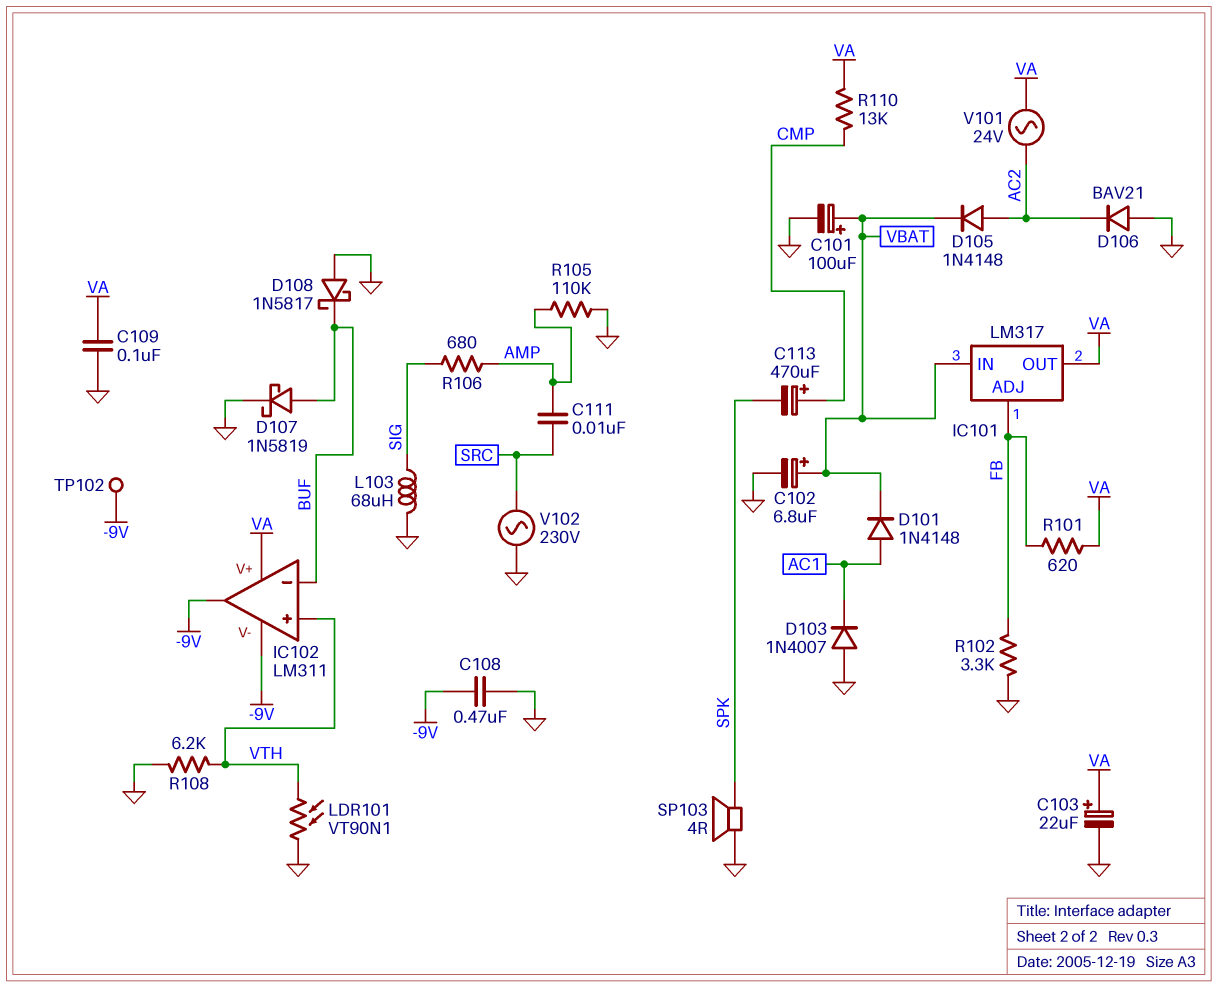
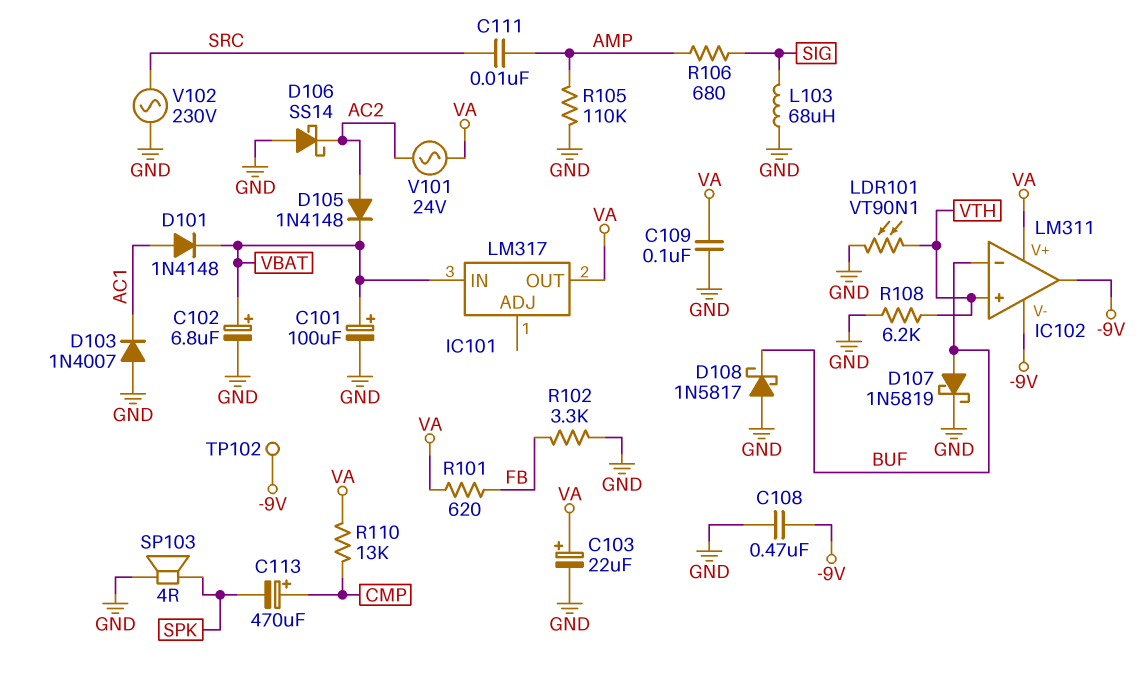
D106: diode BAV21 (A GND, K AC2) -> schottky SS14 (A GND, K AC2)
IC101 pin ADJ: FB -> none

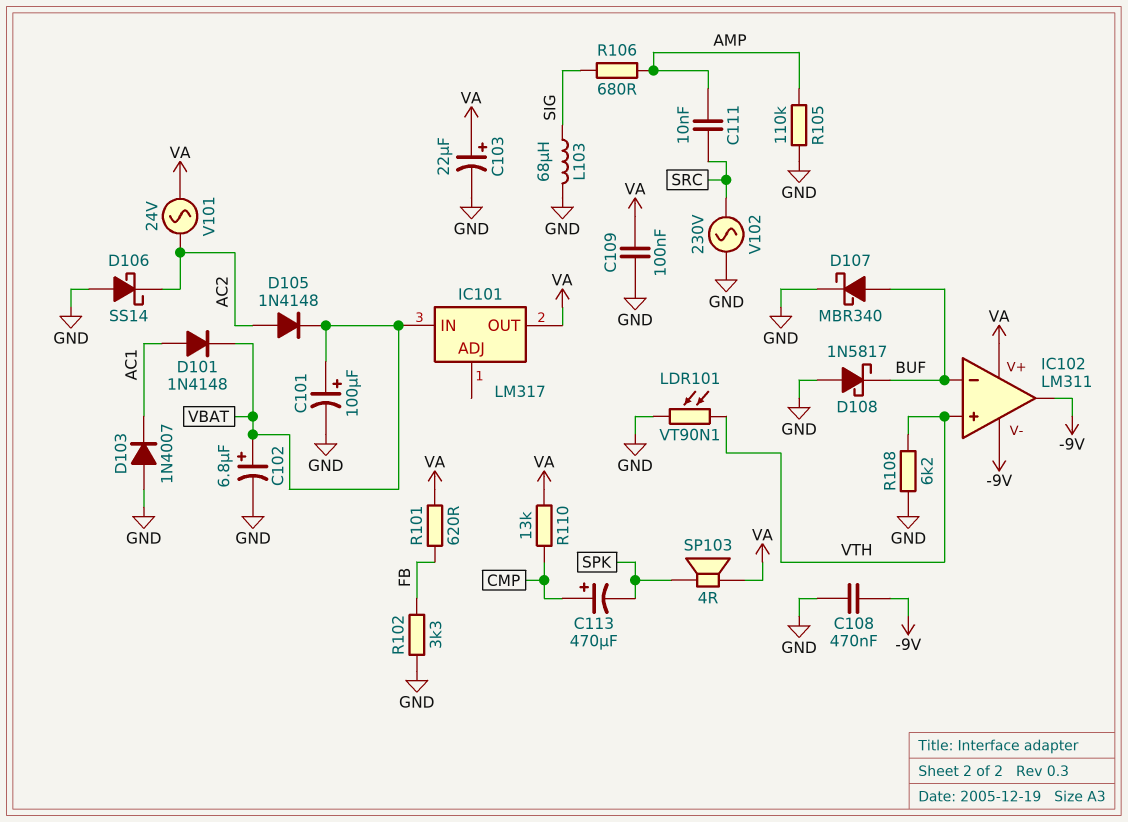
D107: schottky 1N5819 (A BUF, K GND) -> schottky MBR340 (A BUF, K GND)
SP103: speaker 4R (GND, SPK) -> speaker 4R (SPK, VA)
TP102: test point (-9V) -> none

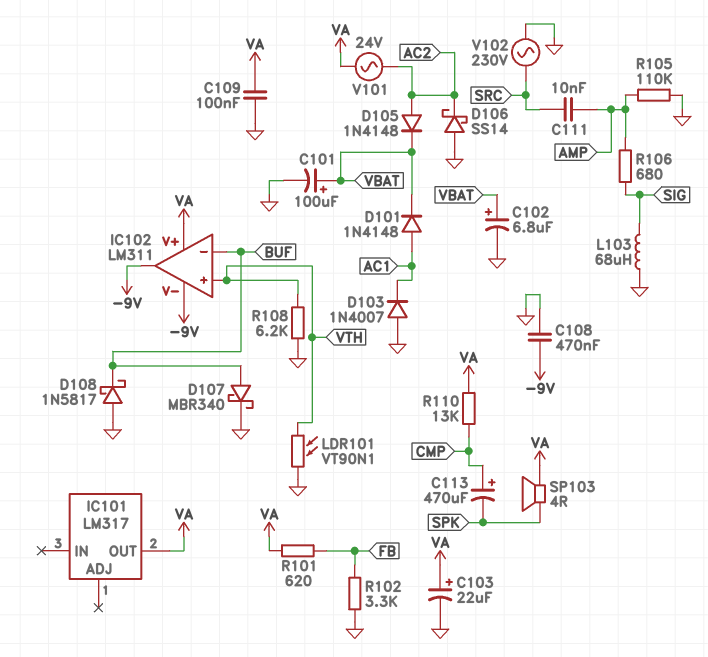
IC101 pin IN: VBAT -> none

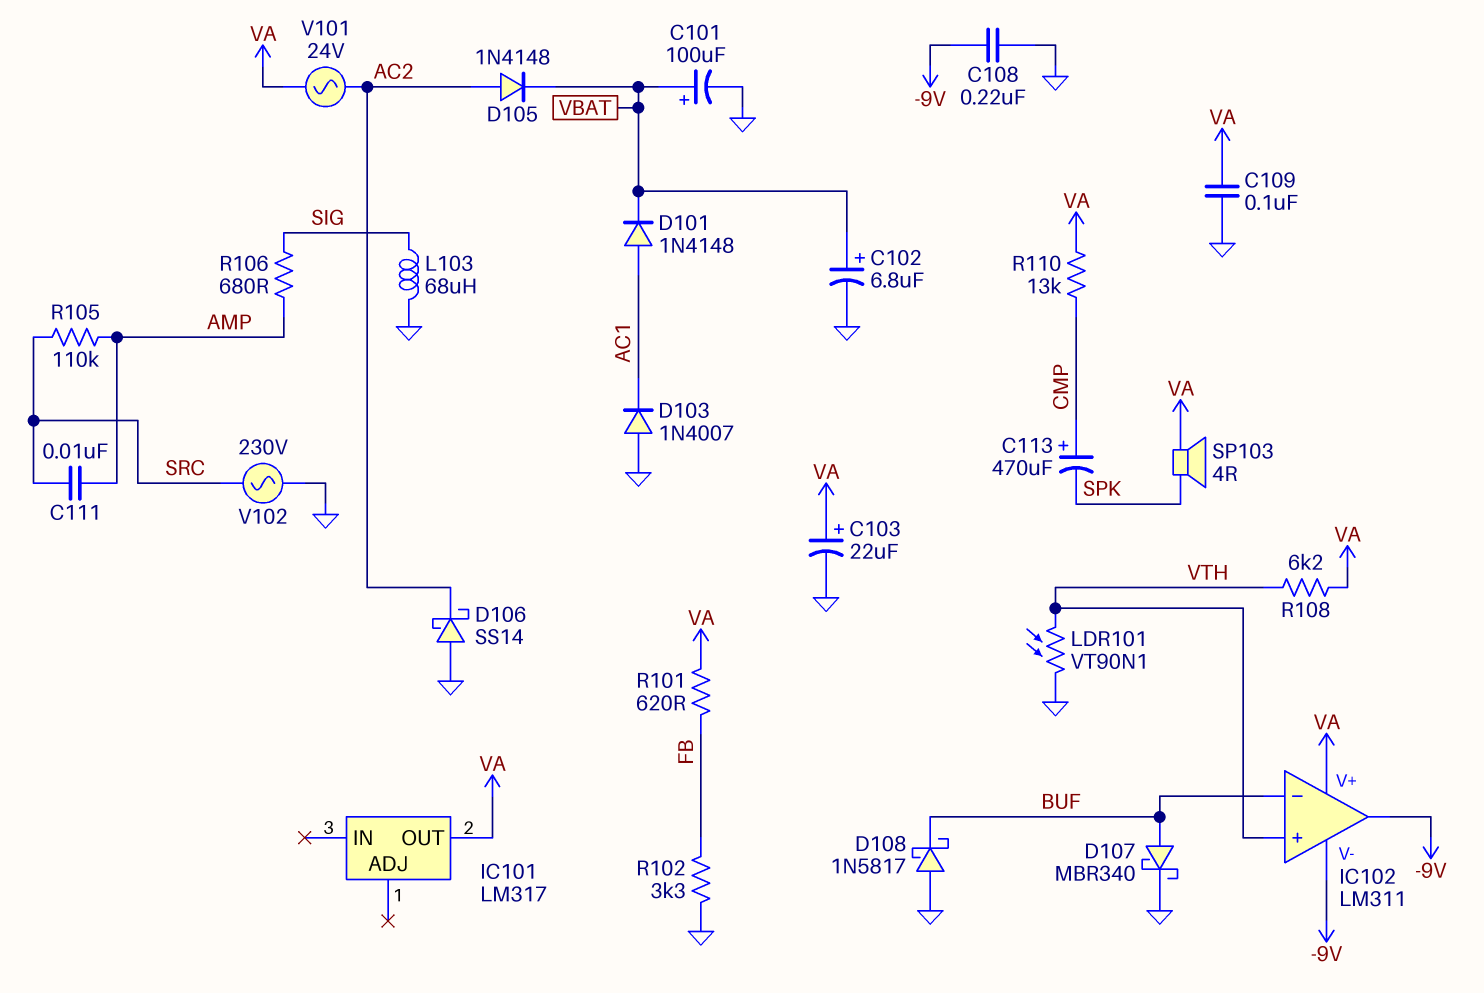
C108: 470nF (-9V, GND) -> 220nF (-9V, GND)
R105: 110k (AMP, GND) -> 110k (AMP, SRC)
R108: 6.2k (GND, VTH) -> 6.2k (VA, VTH)

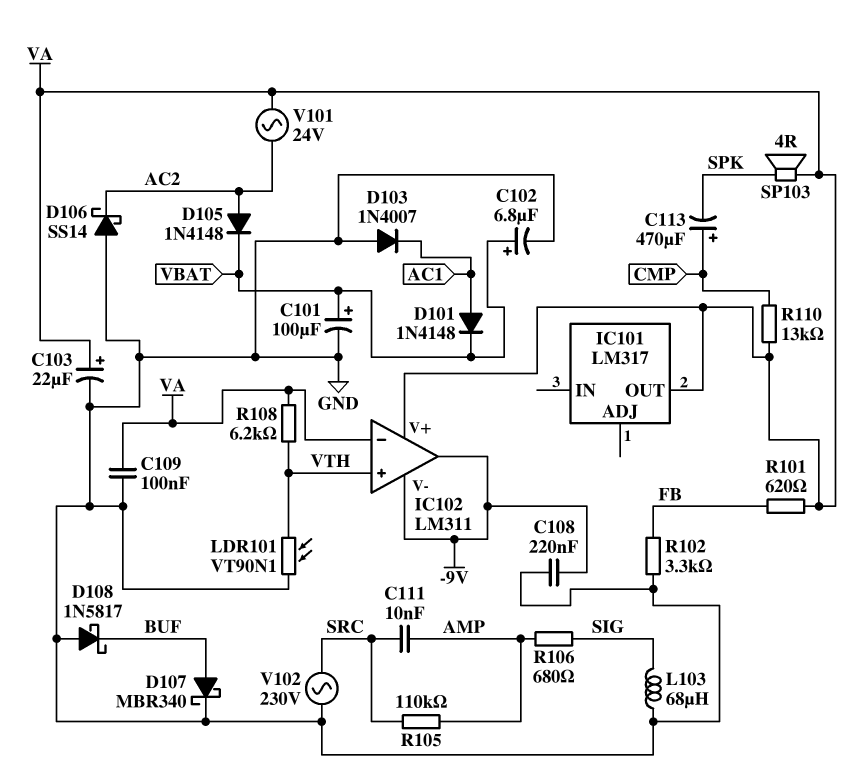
IC102 pin in-: BUF -> VA

